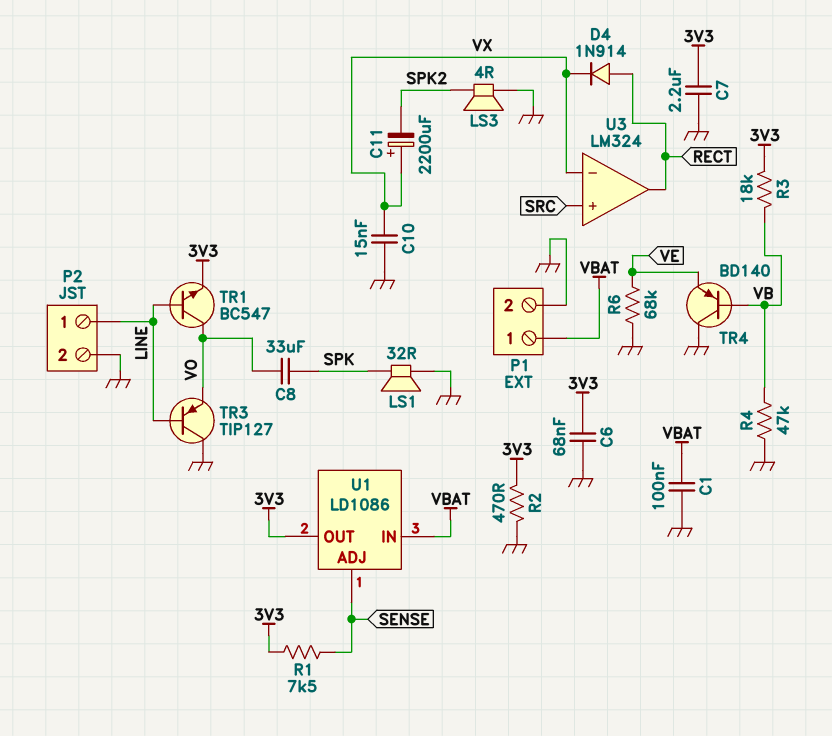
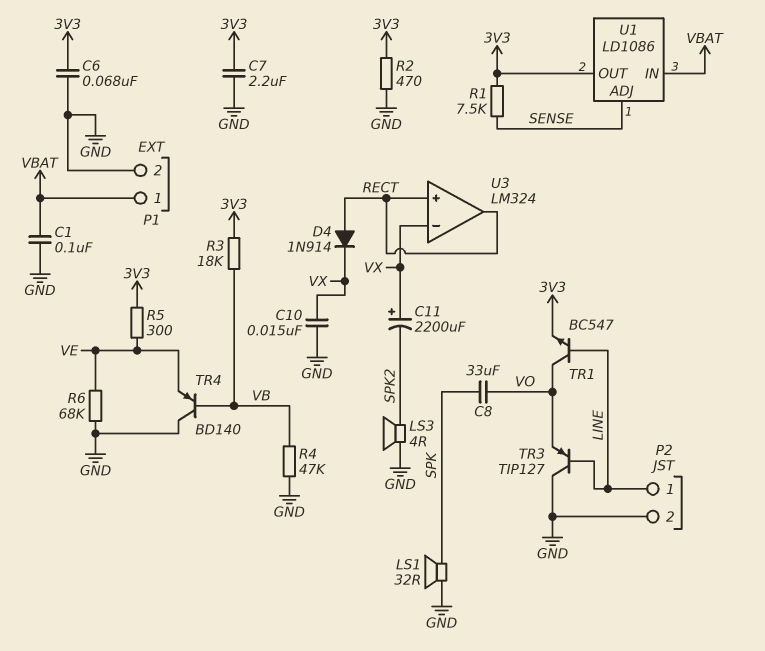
R5: none -> 300 (3V3, VE)
U3 pin in+: SRC -> RECT

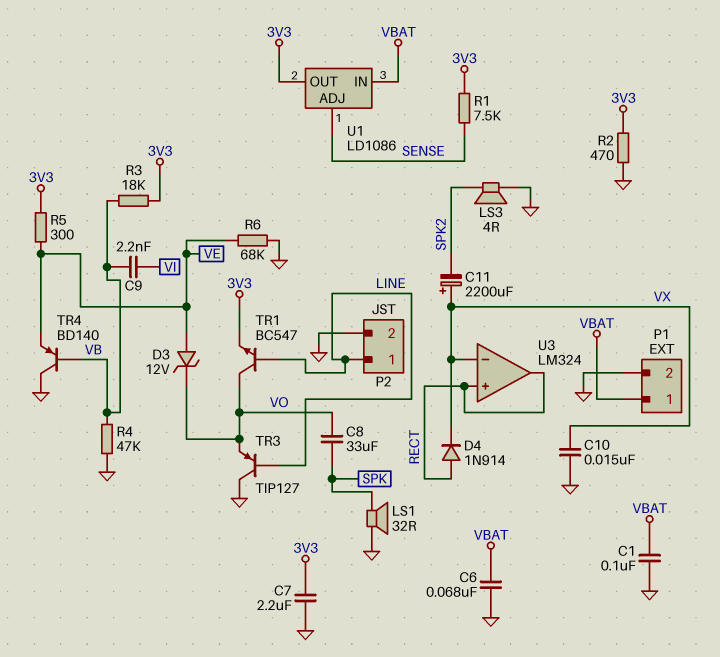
C6: 68nF (3V3, GND) -> 68nF (GND, VBAT)
C9: none -> 2.2nF (VB, VI)
D3: none -> zener 12V (A VE, K VO)

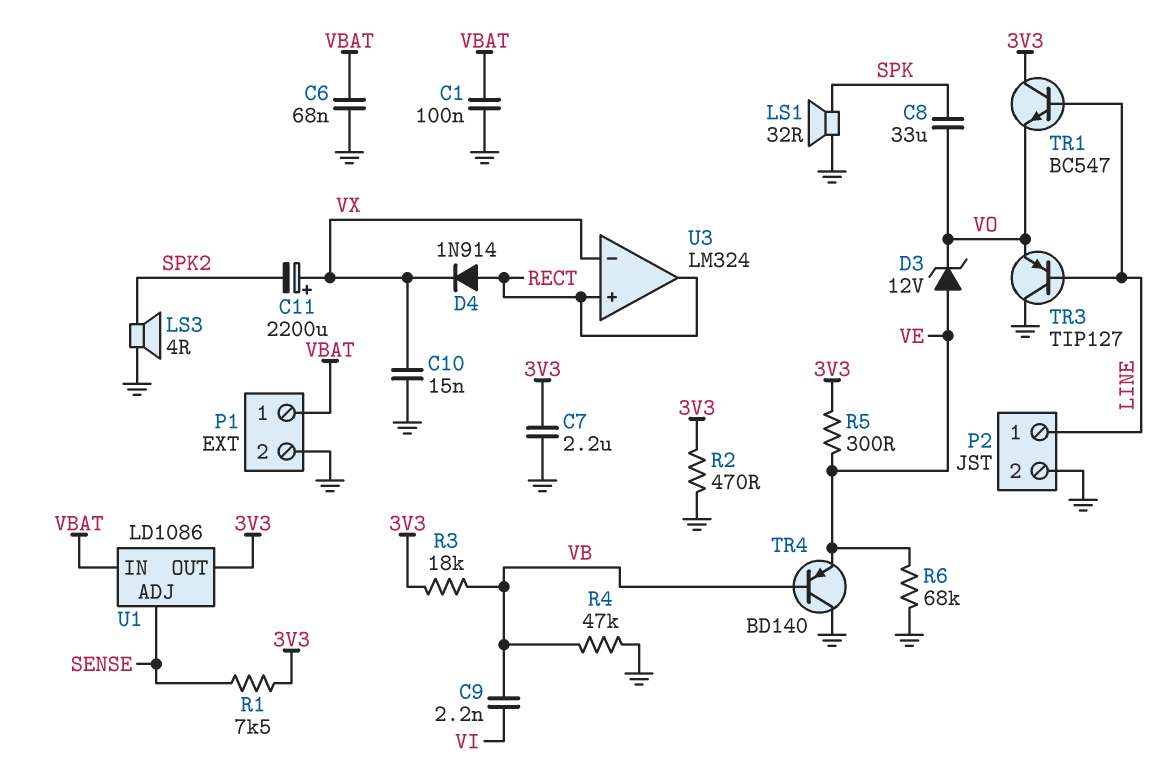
TR1: NPN BC547 (B LINE, C VO, E 3V3) -> NPN BC547 (B LINE, C 3V3, E VO)

